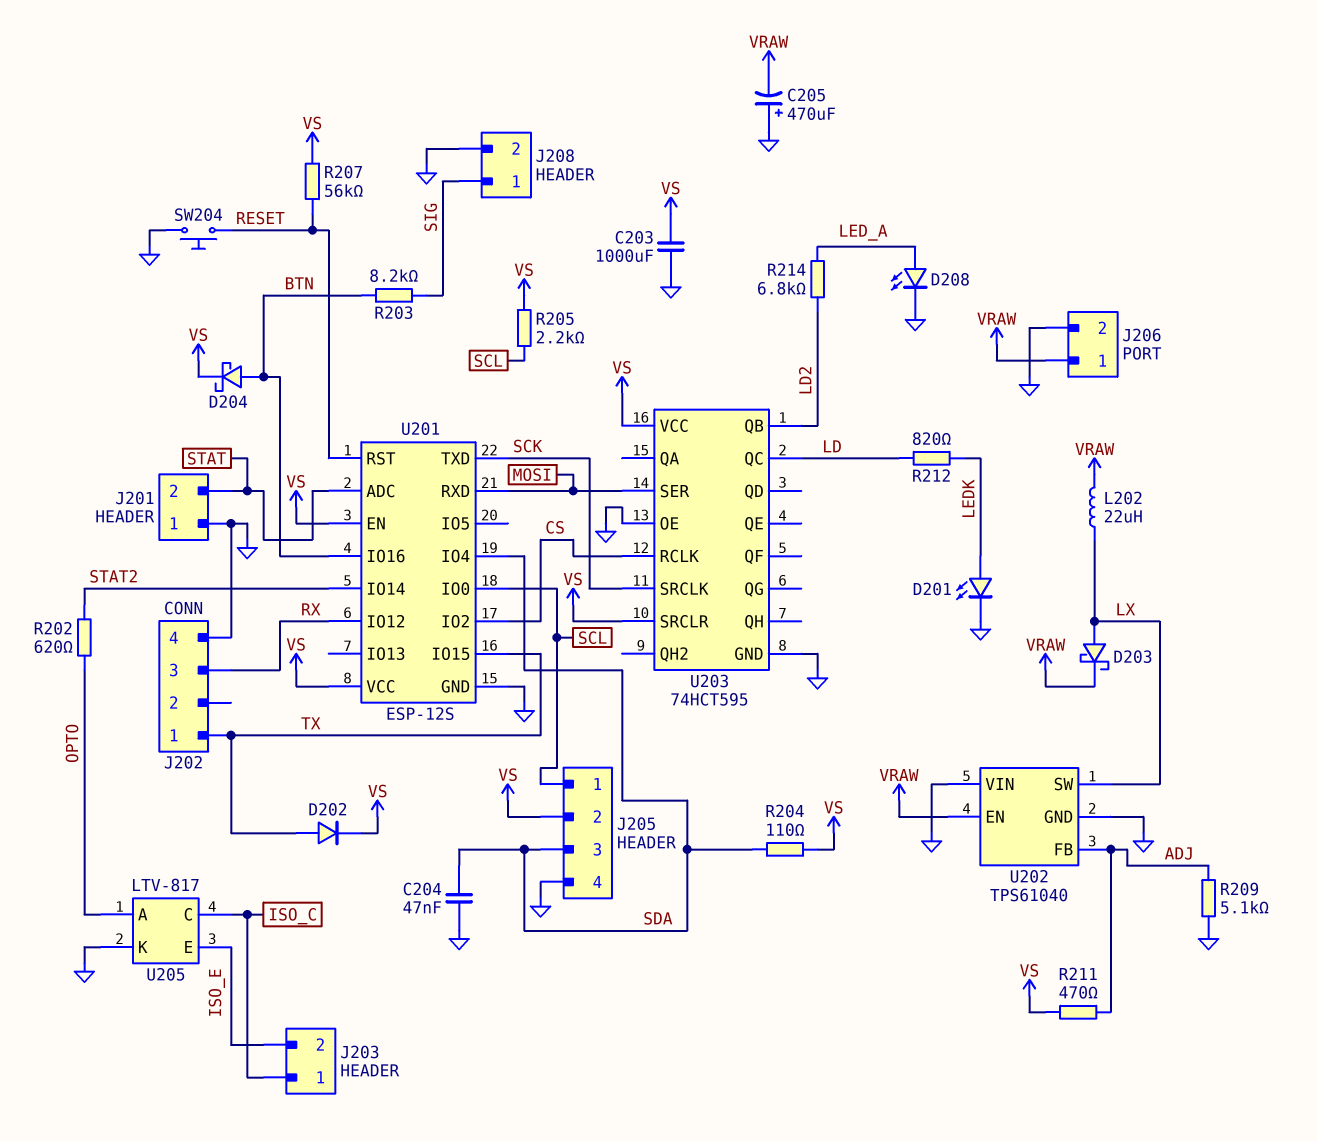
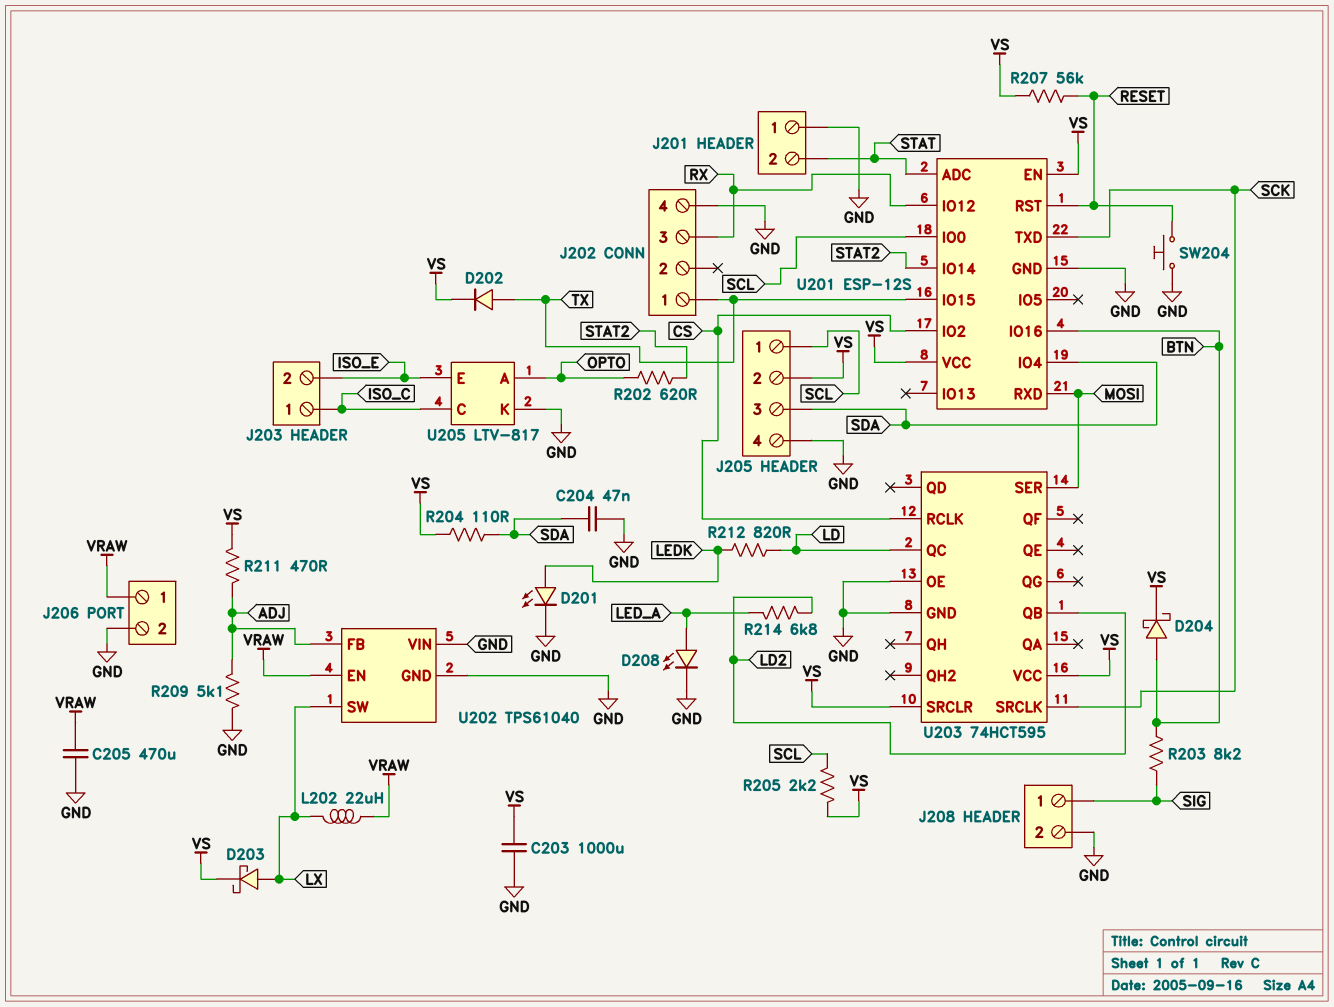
C205: 470uF (plus GND, minus VRAW) -> 470uF (GND, VRAW)
D203: schottky (A LX, K VRAW) -> schottky (A LX, K VS)

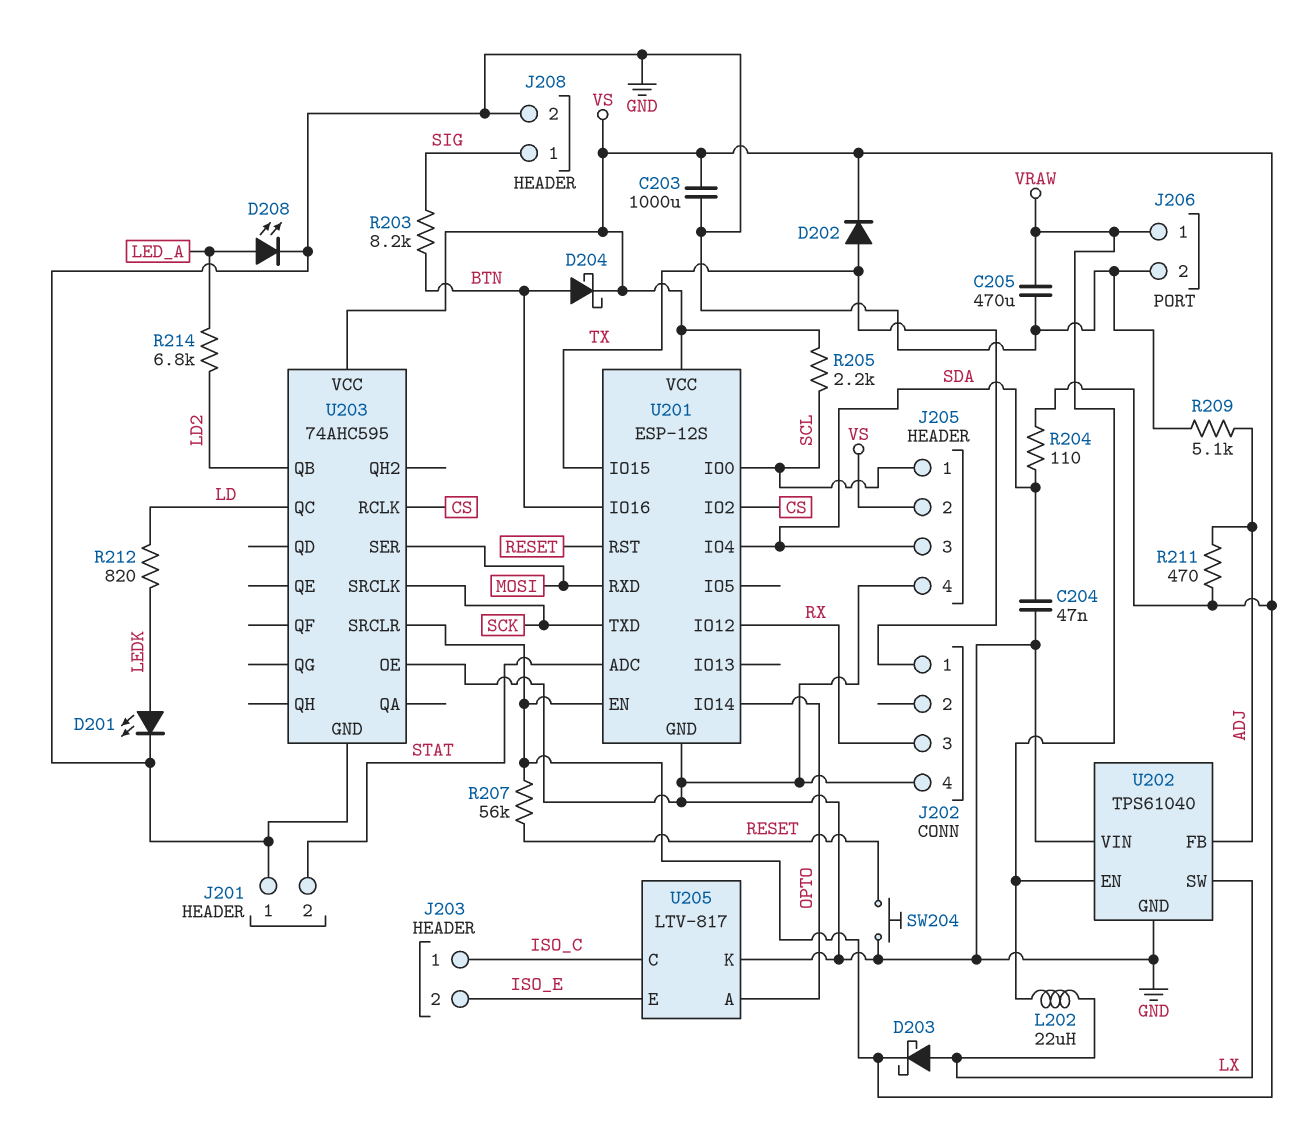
R202: 620 (OPTO, STAT2) -> none
U201 pin IO14: STAT2 -> OPTO
U203: 74HCT595 -> 74AHC595

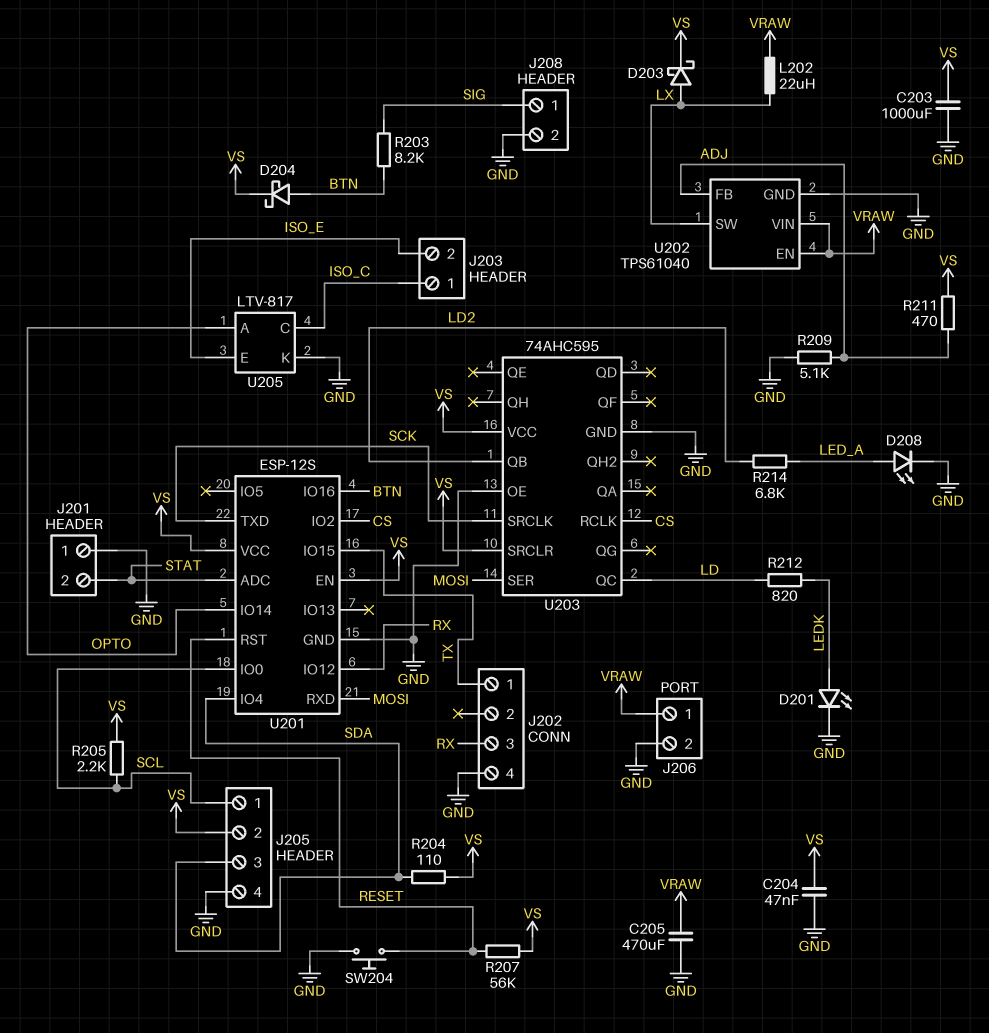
C204: 47nF (GND, SDA) -> 47nF (GND, VS)
D202: diode (A TX, K VS) -> none
U202 pin VIN: GND -> VRAW

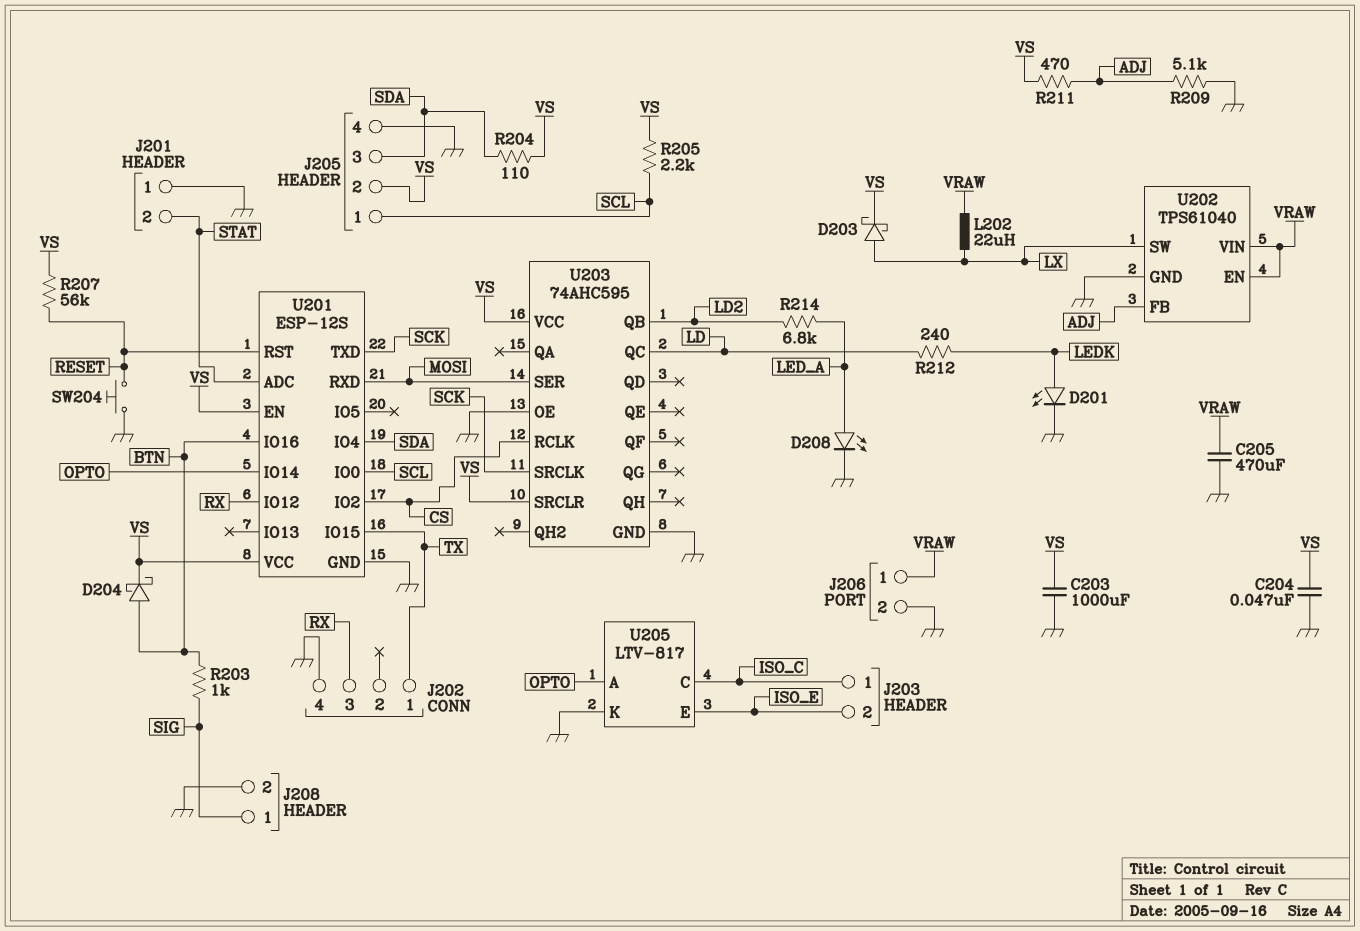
R203: 8.2k (BTN, SIG) -> 1k (BTN, SIG)
R212: 820 (LD, LEDK) -> 240 (LD, LEDK)

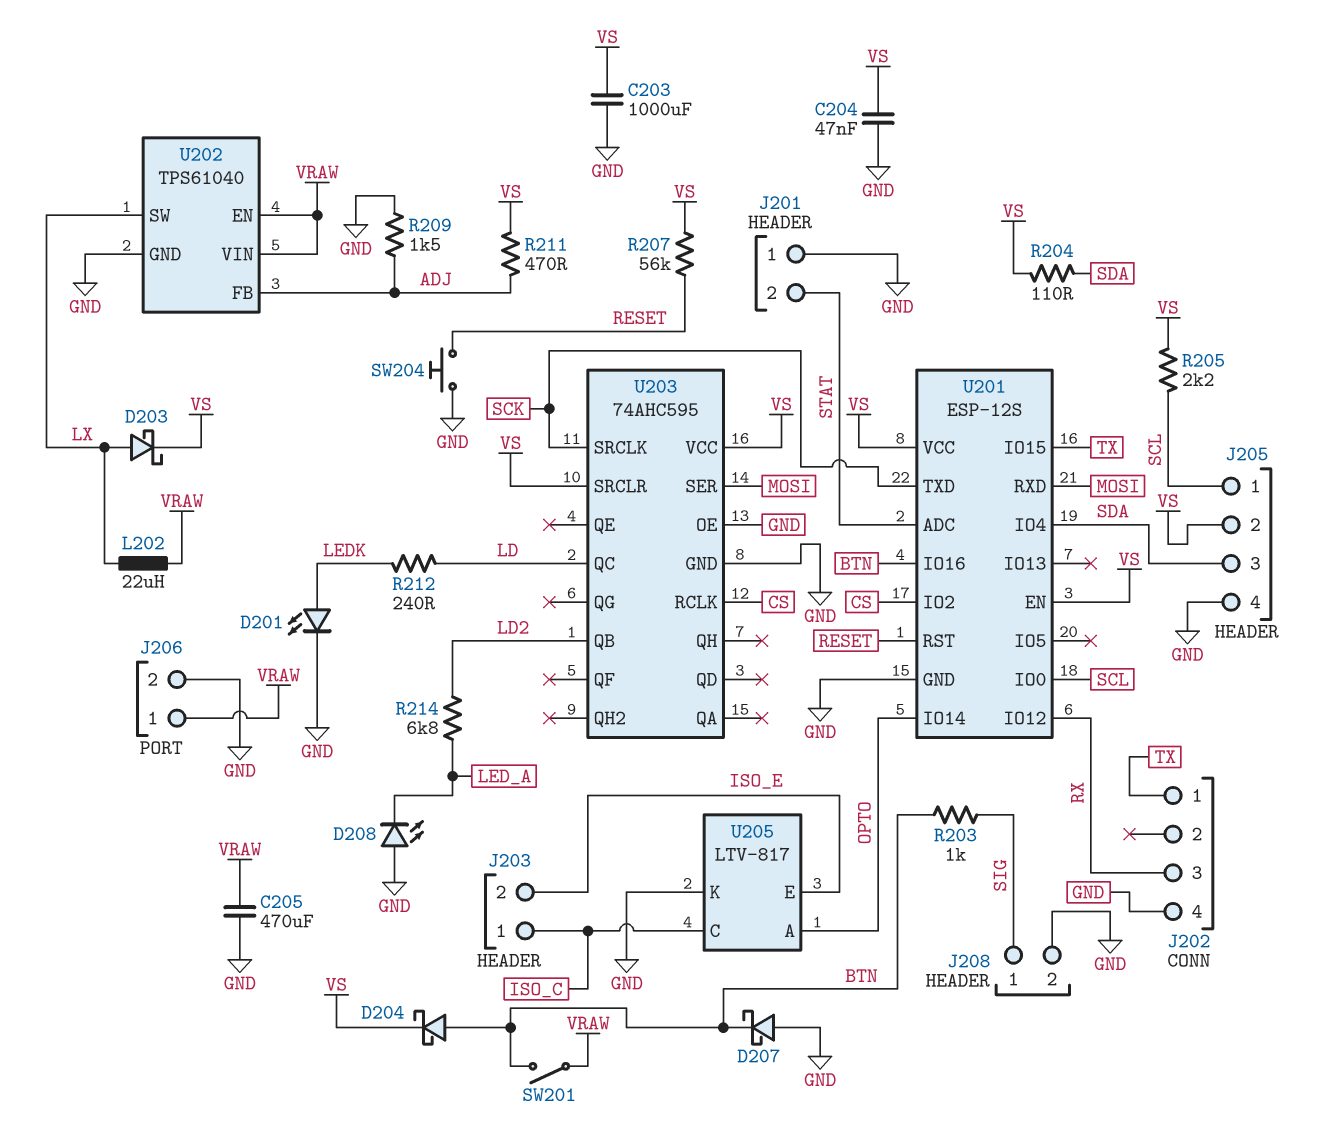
D207: none -> schottky (A GND, K BTN)
D208: LED (A LED_A, K GND) -> LED (A GND, K LED_A)
R209: 5.1k (ADJ, GND) -> 1.5k (ADJ, GND)
SW201: none -> switch (BTN, VRAW)

